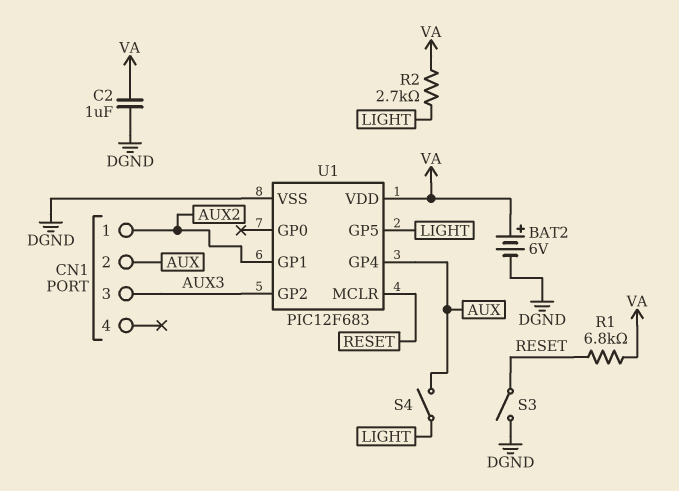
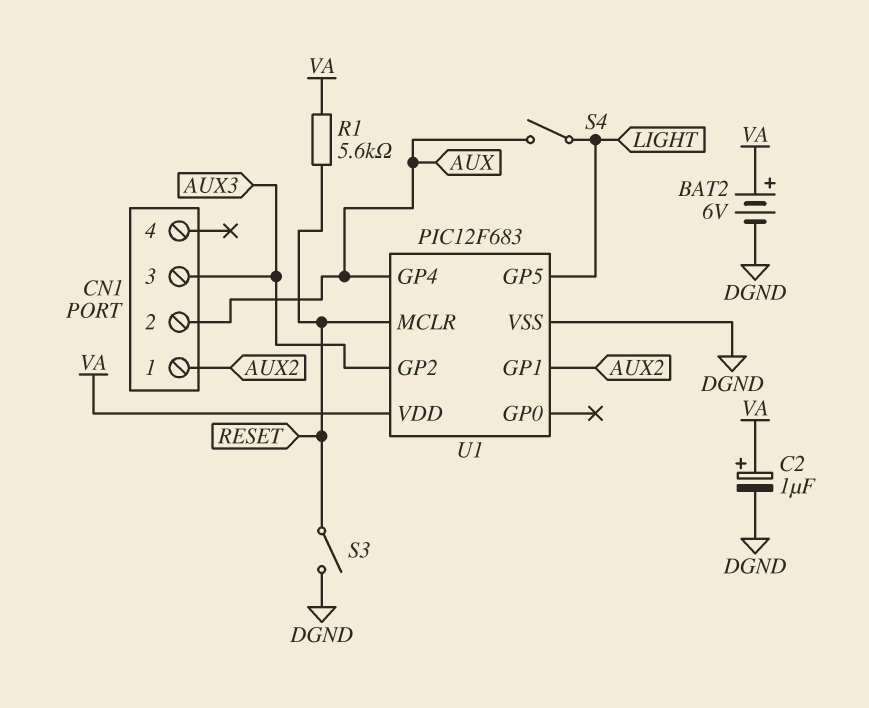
C2: 1uF (DGND, VA) -> 1uF (plus VA, minus DGND)
R1: 6.8k (RESET, VA) -> 5.6k (RESET, VA)
R2: 2.7k (LIGHT, VA) -> none

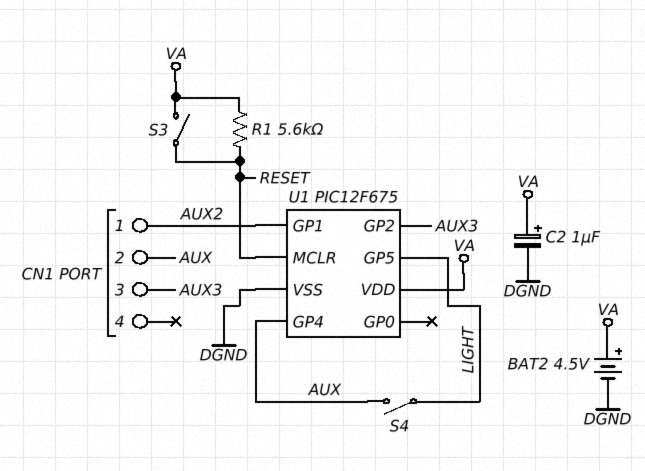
BAT2: 6V (plus VA, minus DGND) -> 4.5V (plus VA, minus DGND)
S3: switch (DGND, RESET) -> switch (RESET, VA)
U1: PIC12F683 -> PIC12F675

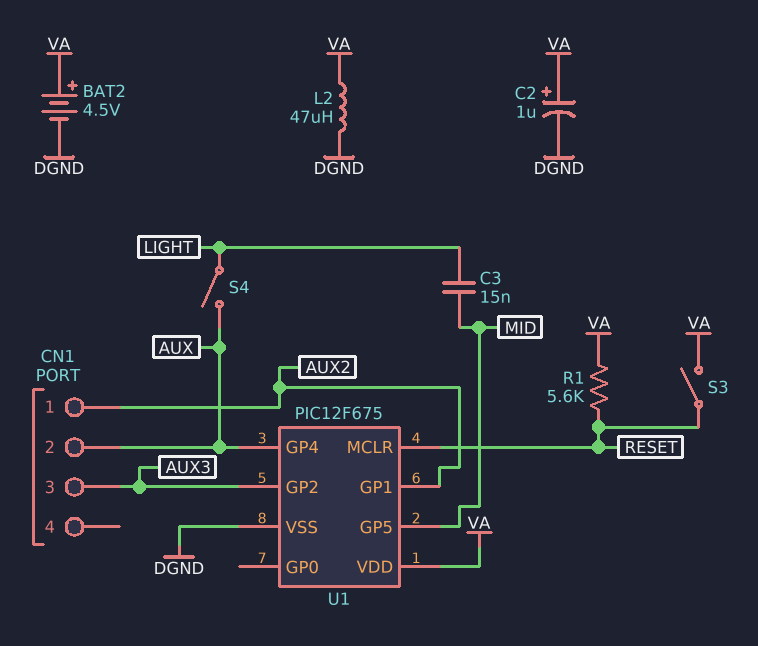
C3: none -> 15nF (LIGHT, MID)
L2: none -> 47uH (DGND, VA)
U1 pin GP5: LIGHT -> MID

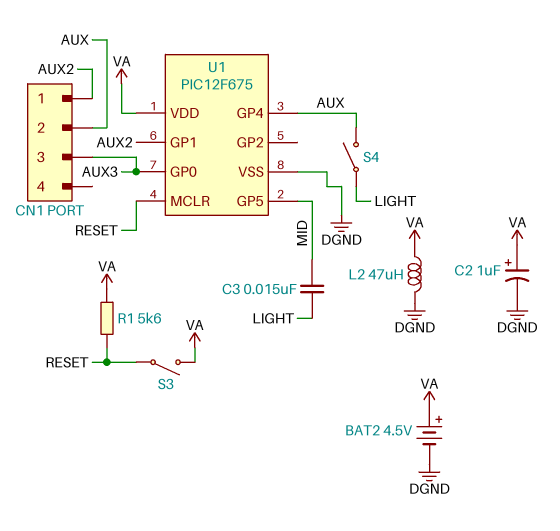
U1 pin GP0: none -> AUX3
U1 pin GP2: AUX3 -> none

